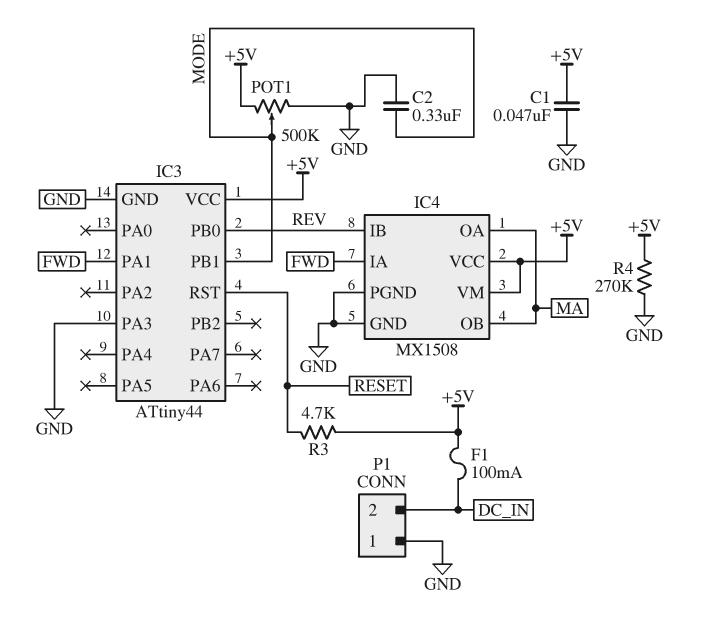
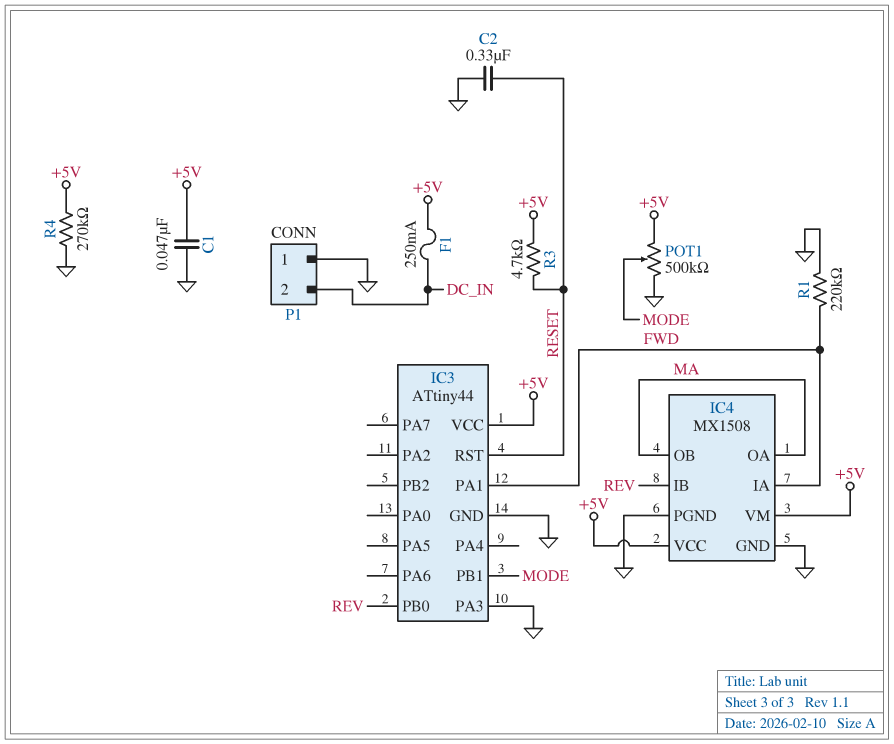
C2: 330nF (GND, MODE) -> 330nF (GND, RESET)
F1: 100mA (+5V, DC_IN) -> 250mA (+5V, DC_IN)
R1: none -> 220k (FWD, GND)

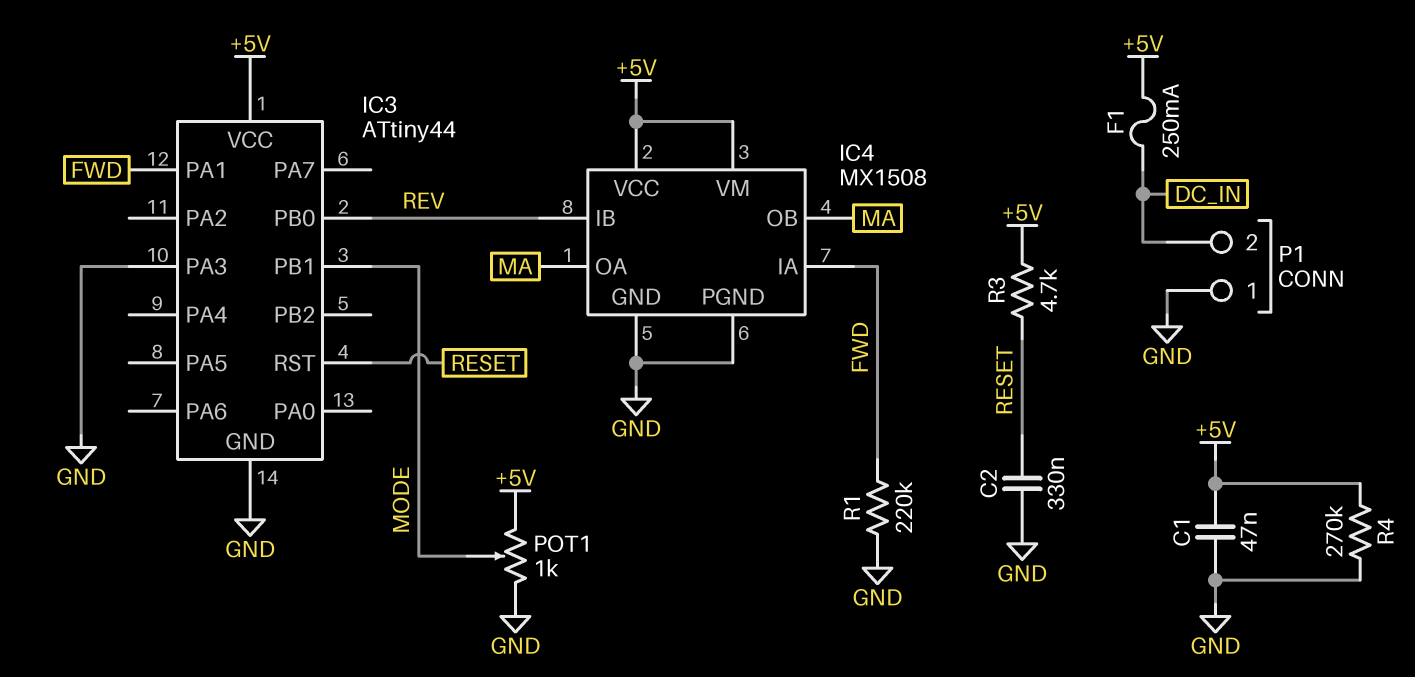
POT1: 500k (+5V, GND, wiper MODE) -> 1k (+5V, GND, wiper MODE)

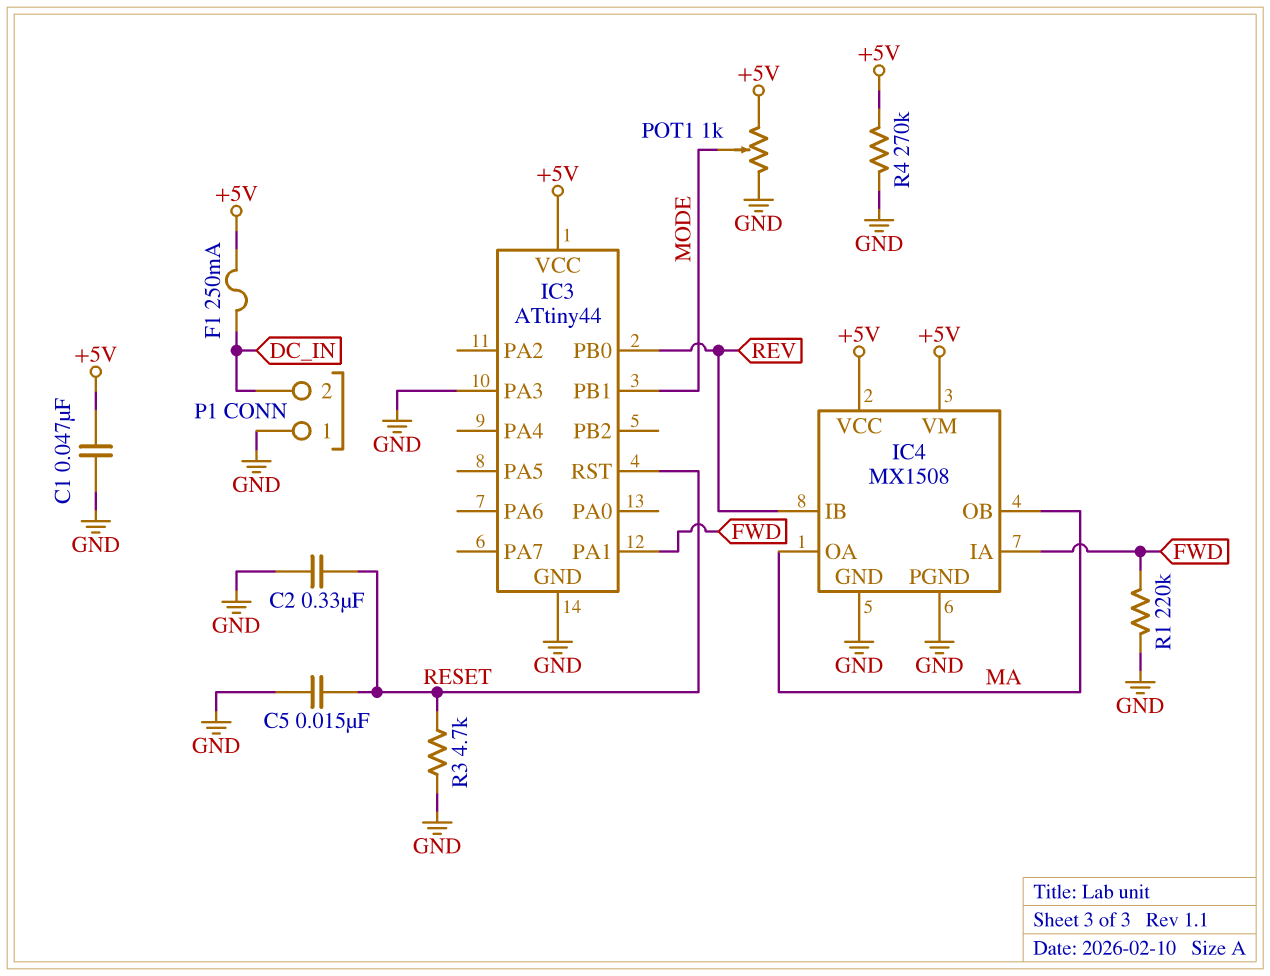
C5: none -> 15nF (GND, RESET)
R3: 4.7k (+5V, RESET) -> 4.7k (GND, RESET)

